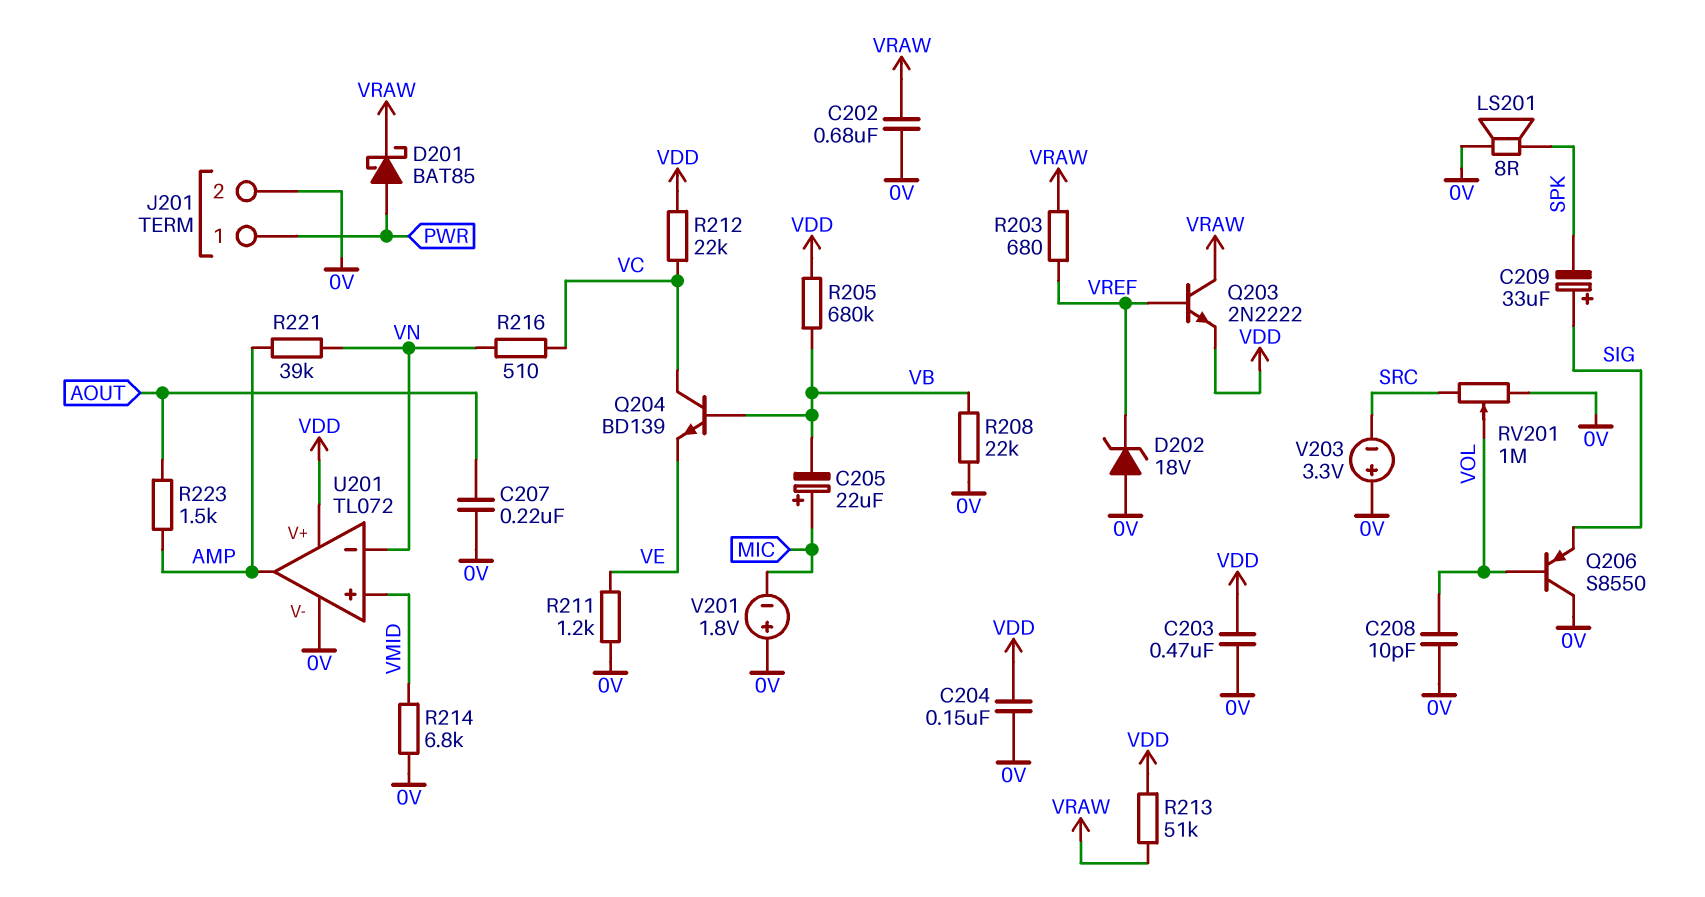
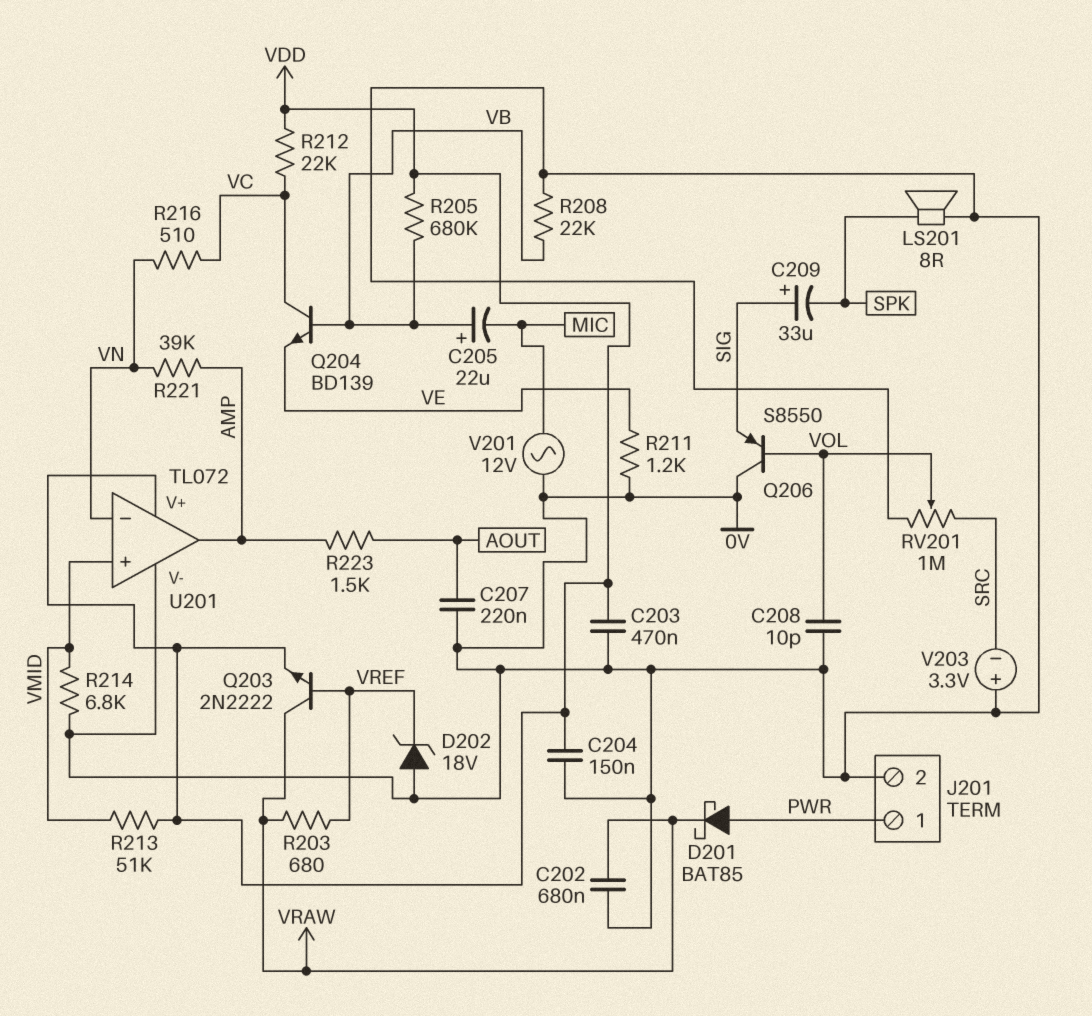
C205: 22uF (plus MIC, minus VB) -> 22uF (plus VB, minus MIC)
R213: 51k (VDD, VRAW) -> 51k (VDD, VMID)
V201: 1.8V (plus 0V, minus MIC) -> AC 12V (0V, MIC)

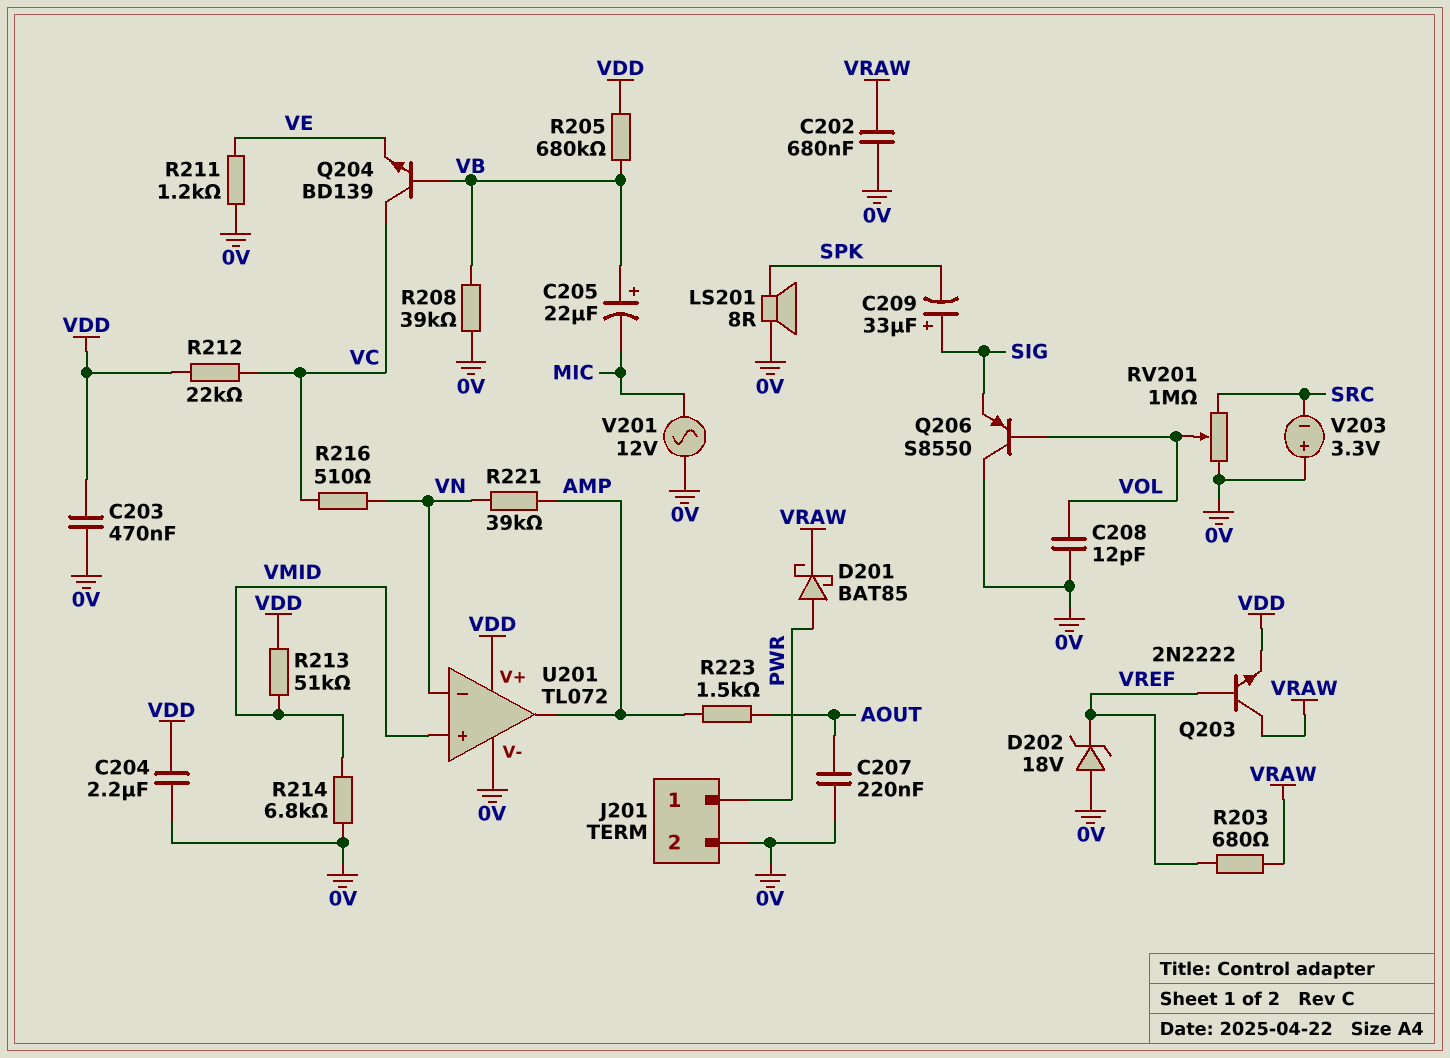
C204: 150nF (0V, VDD) -> 2.2uF (0V, VDD)
C208: 10pF (0V, VOL) -> 12pF (0V, VOL)
R208: 22k (0V, VB) -> 39k (0V, VB)

